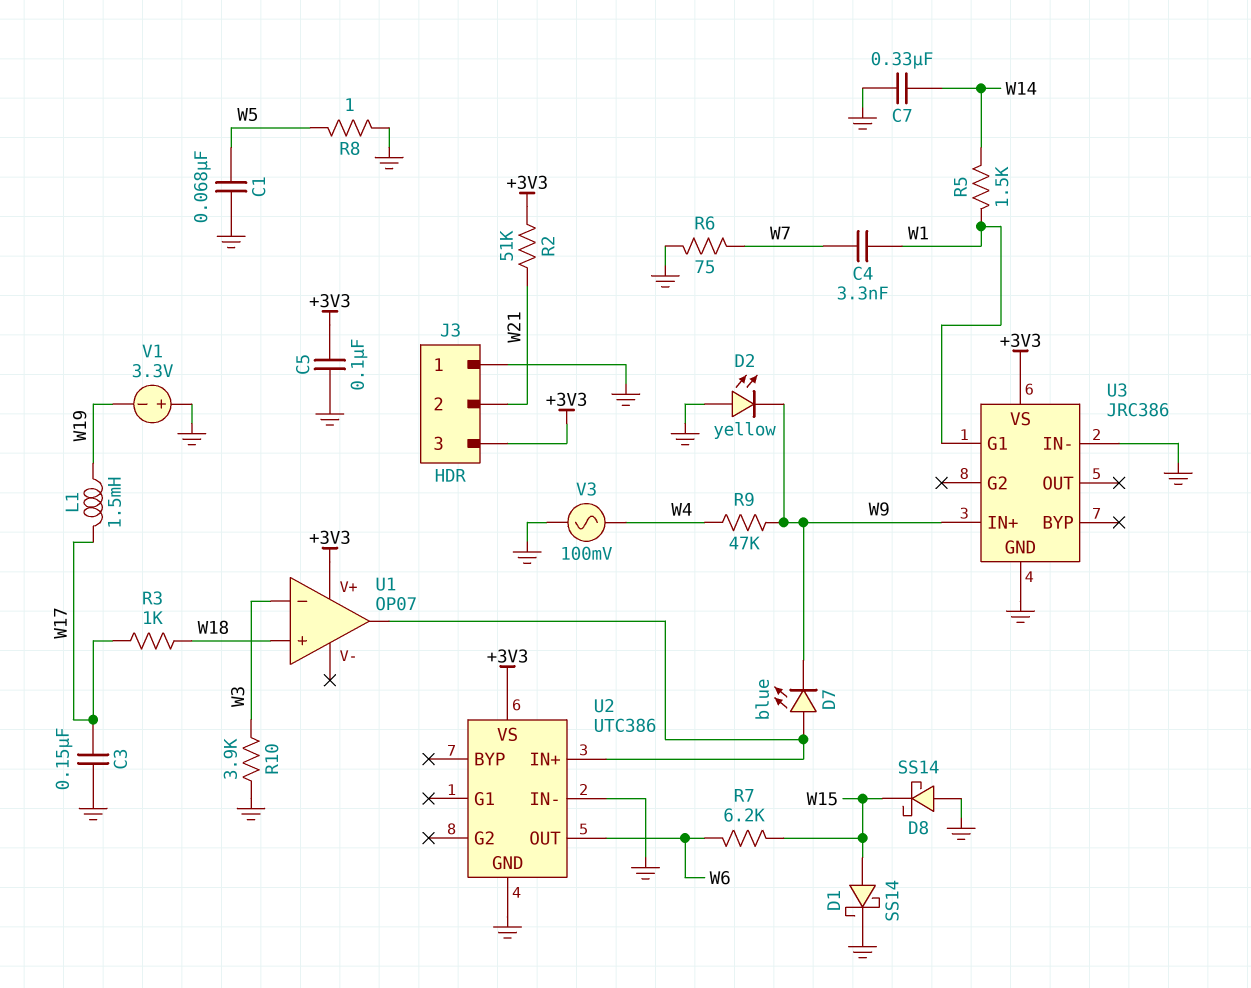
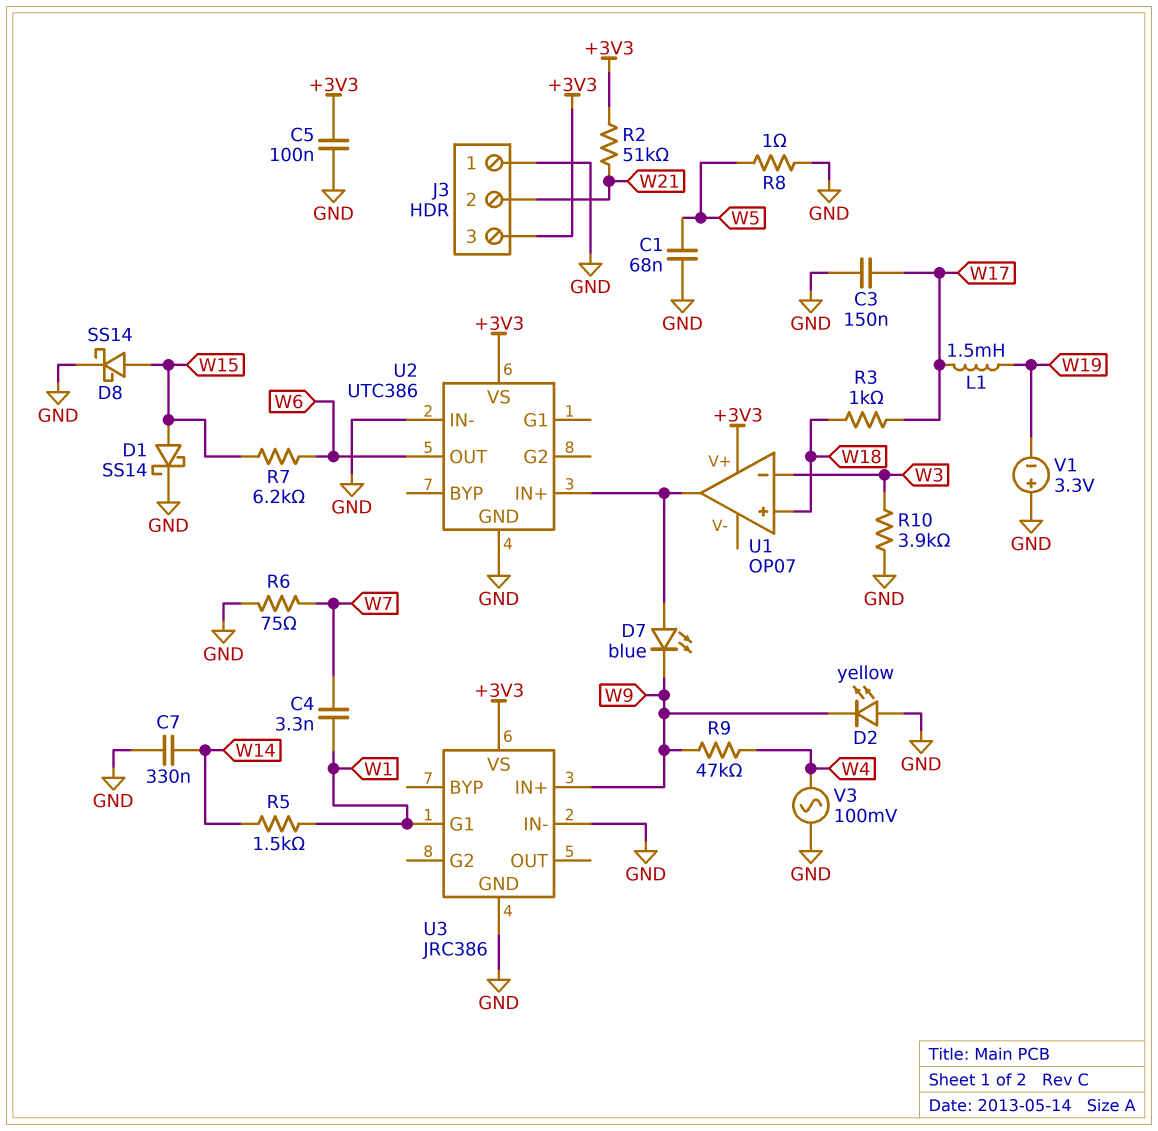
D8: schottky SS14 (A GND, K W15) -> schottky SS14 (A W15, K GND)

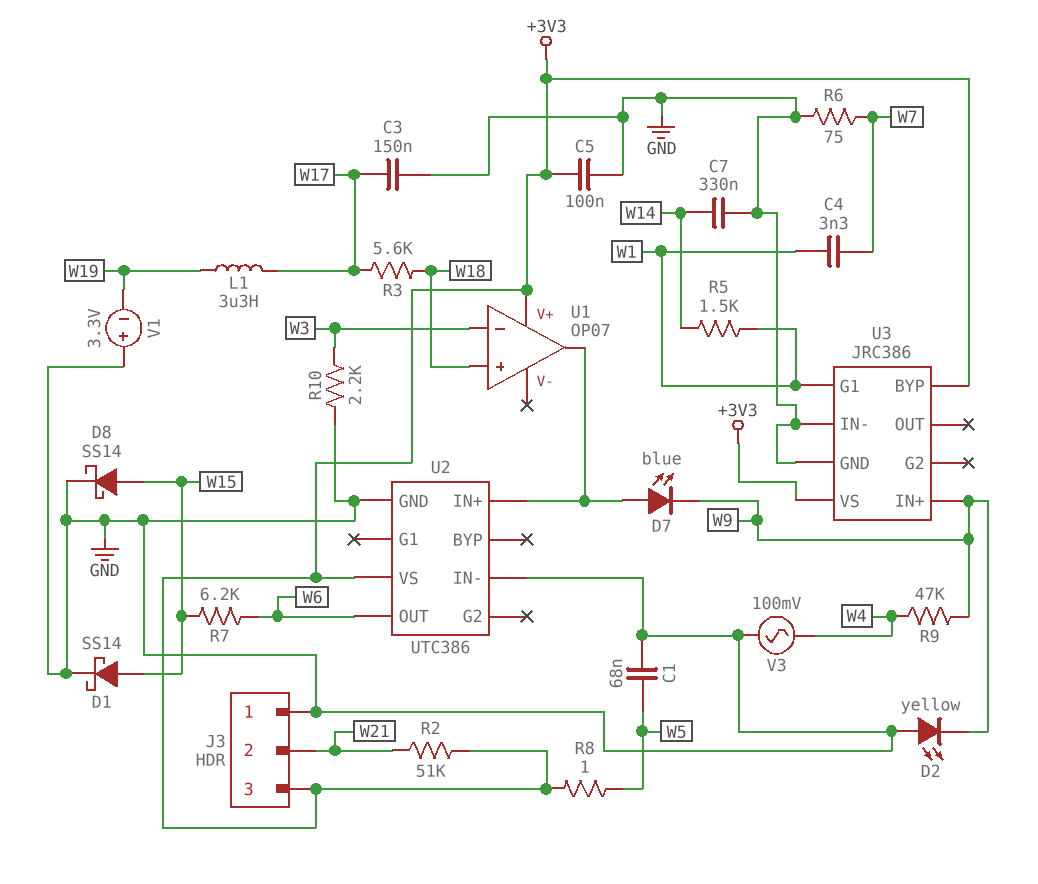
L1: 1.5mH (W17, W19) -> 3.3uH (W17, W19)
R3: 1k (W17, W18) -> 5.6k (W17, W18)
R8: 1 (GND, W5) -> 1 (+3V3, W5)
R10: 3.9k (GND, W3) -> 2.2k (GND, W3)
U3 pin BYP: none -> +3V3

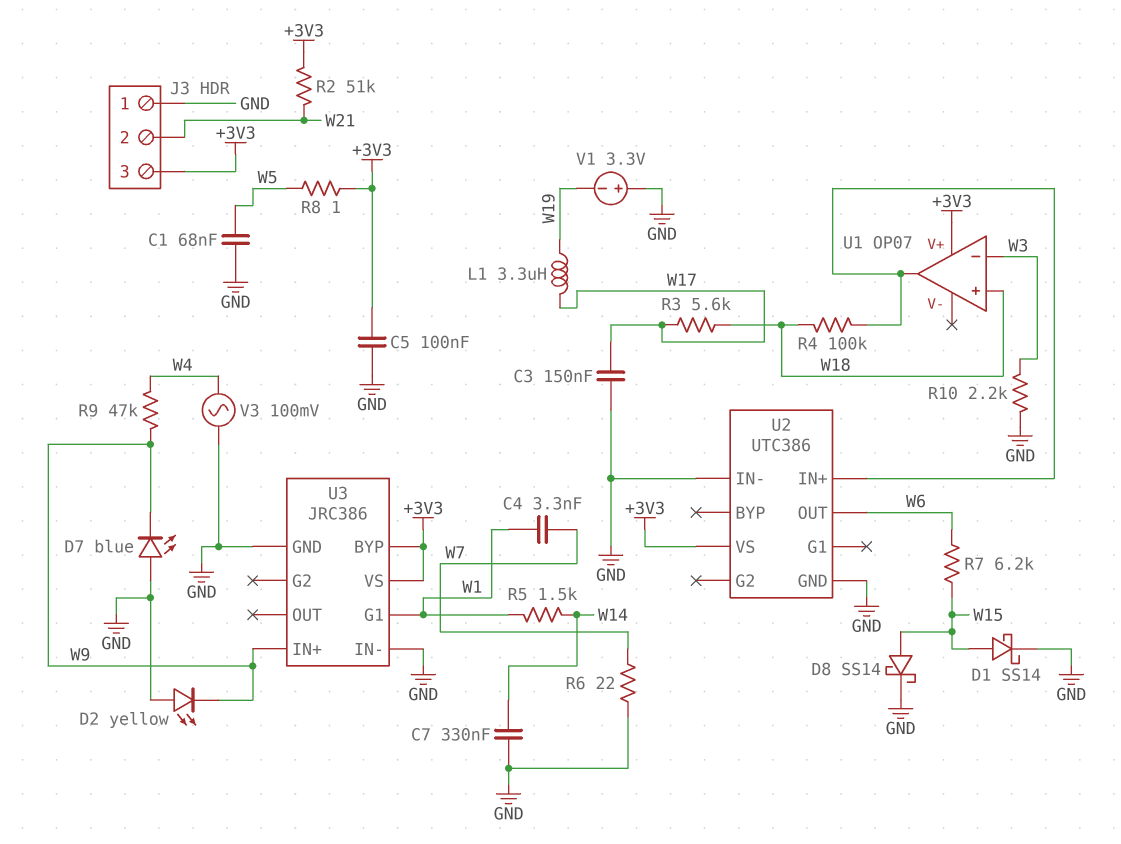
D7: LED blue (A U1/out, K W9) -> LED blue (A GND, K W9)
R4: none -> 100k (U1/out, W18)
R6: 75 (GND, W7) -> 22 (GND, W7)

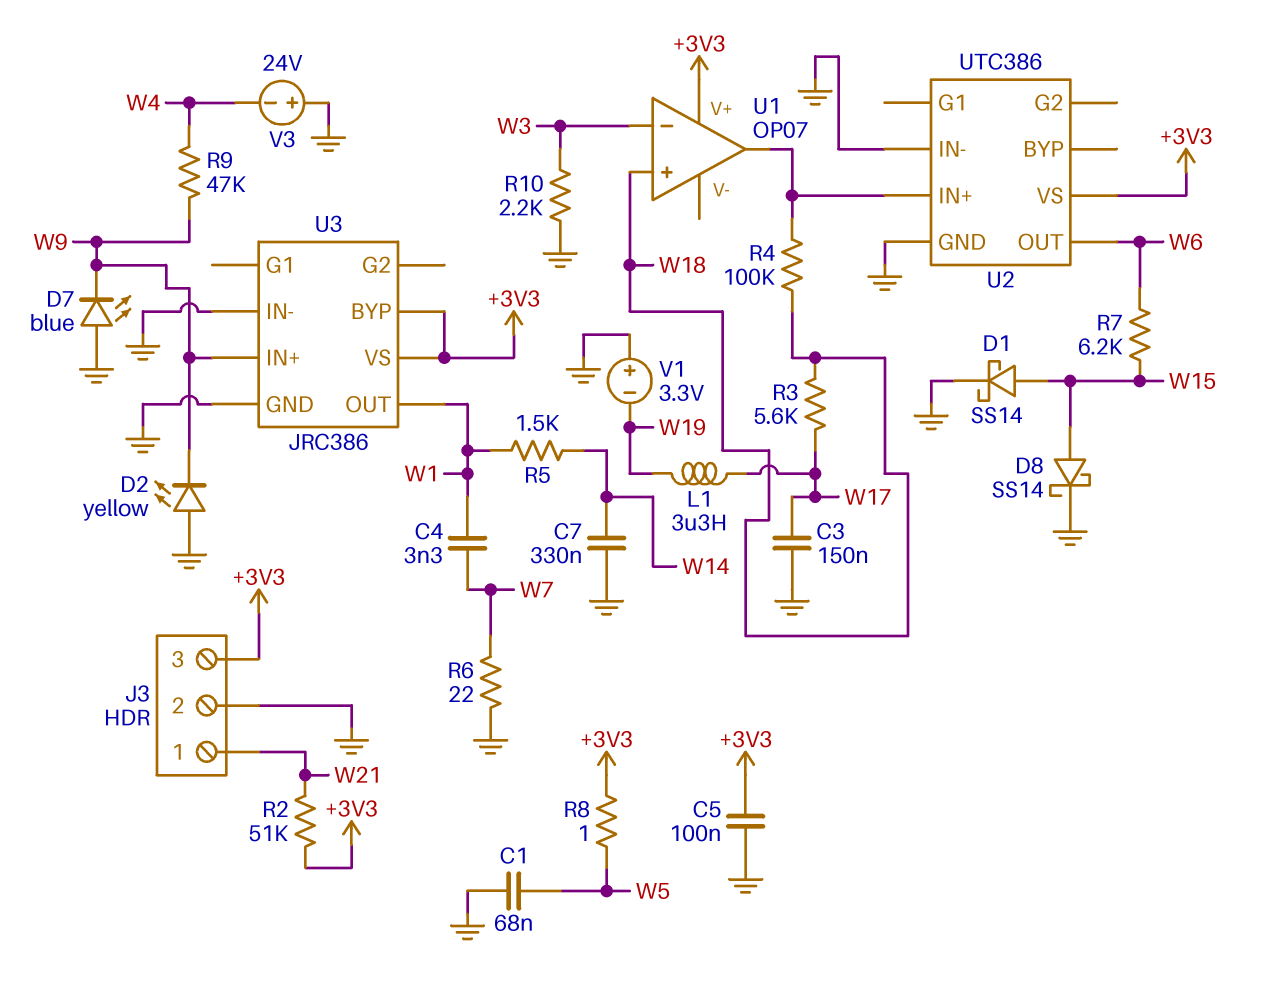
J3 pin 1: GND -> W21
J3 pin 2: W21 -> GND
U3 pin G1: W1 -> none
U3 pin OUT: none -> W1
V3: AC 100mV (GND, W4) -> 24V (plus GND, minus W4)

